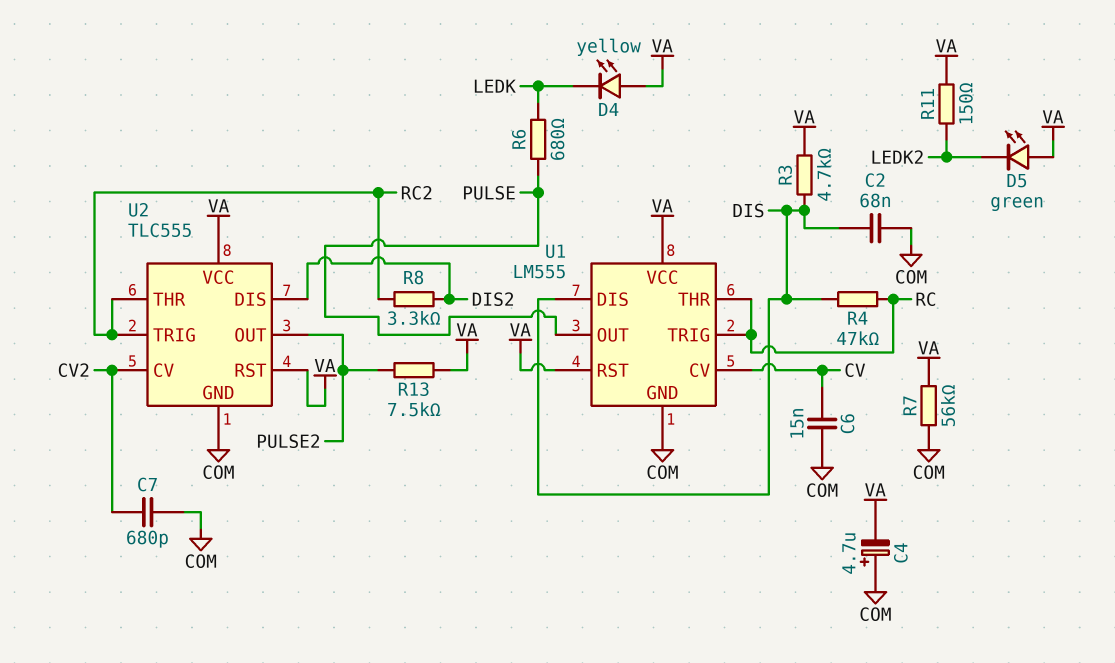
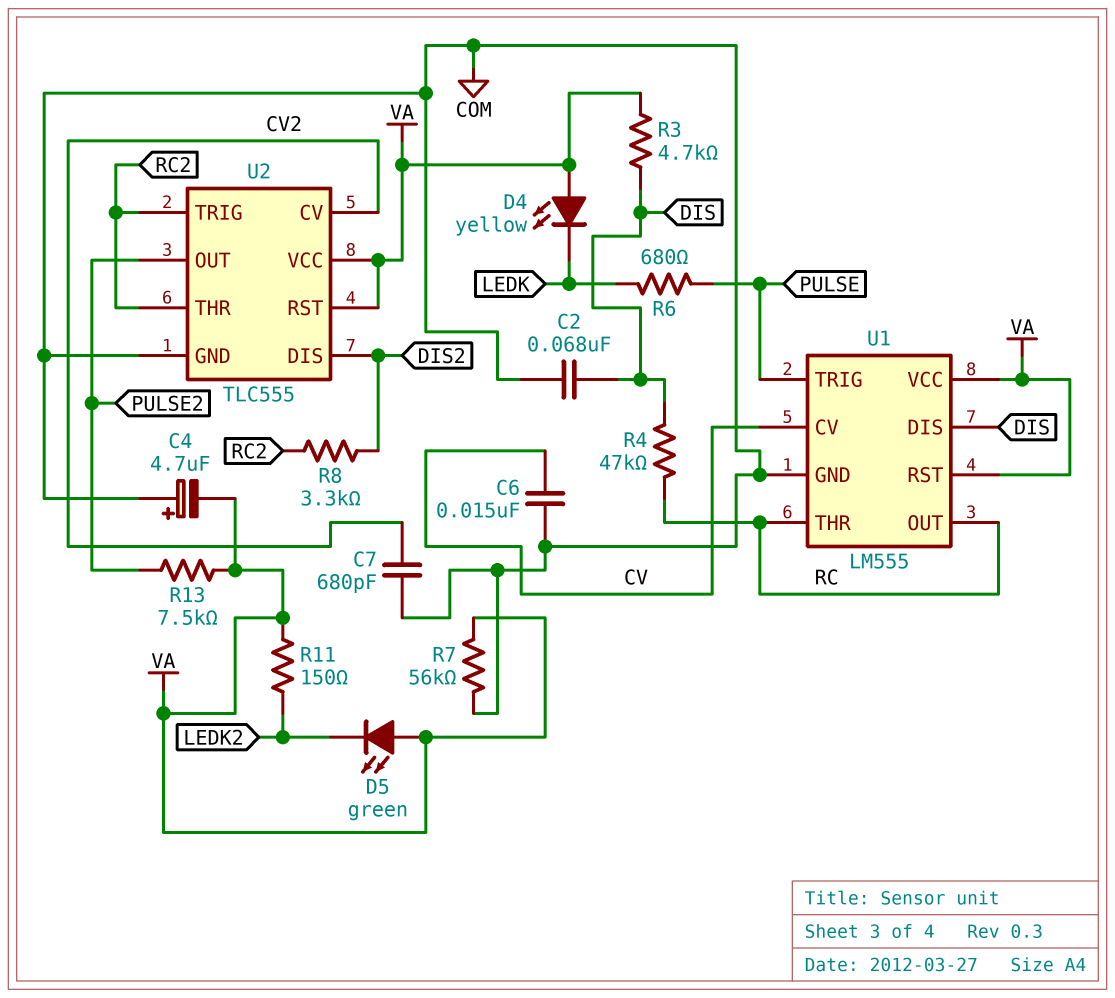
U1 pin OUT: PULSE -> RC
U1 pin TRIG: RC -> PULSE

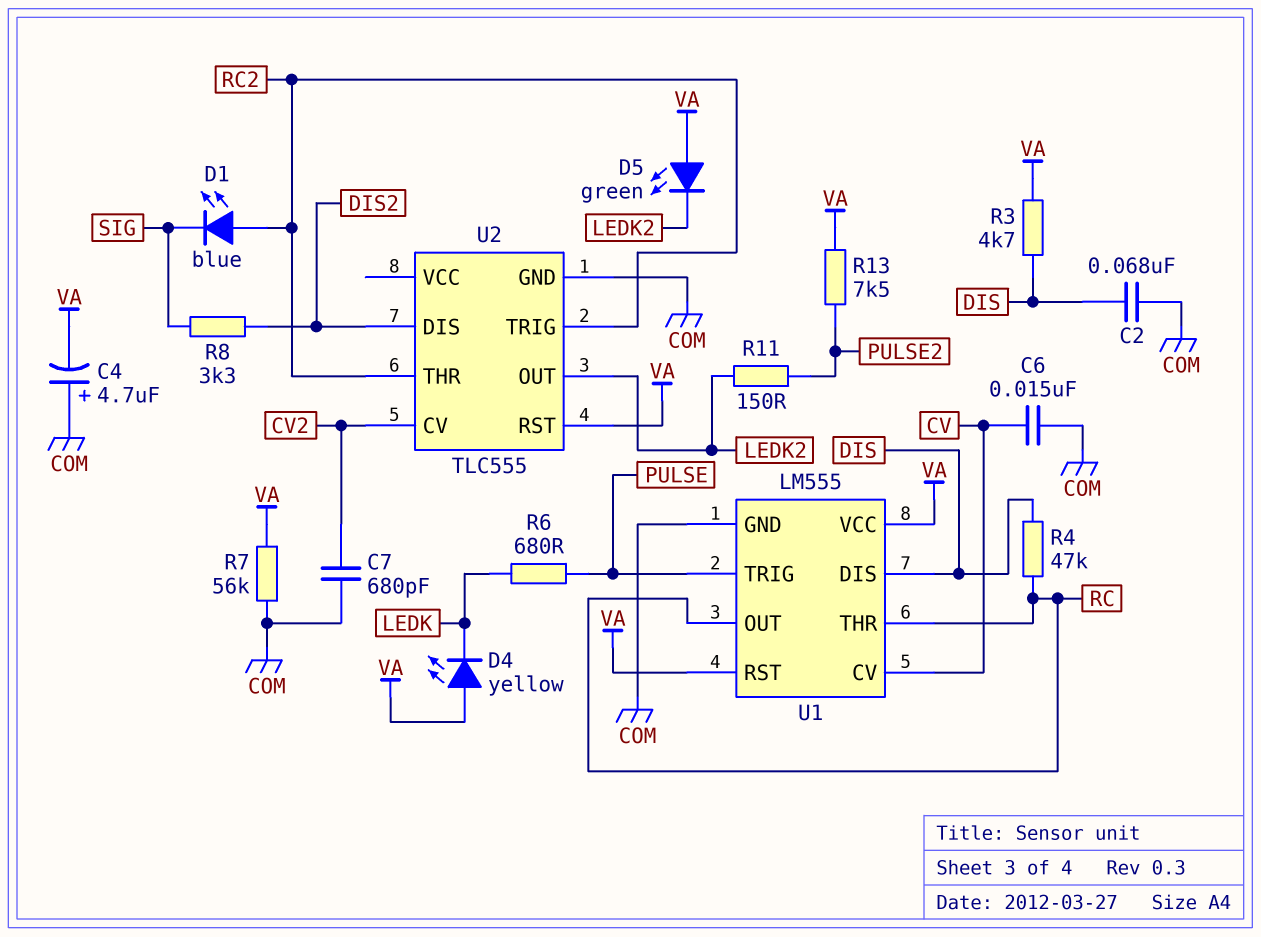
D1: none -> LED blue (A RC2, K SIG)
R8: 3.3k (DIS2, RC2) -> 3.3k (DIS2, SIG)
R11: 150 (LEDK2, VA) -> 150 (LEDK2, PULSE2)
U2 pin OUT: PULSE2 -> LEDK2
U2 pin VCC: VA -> none

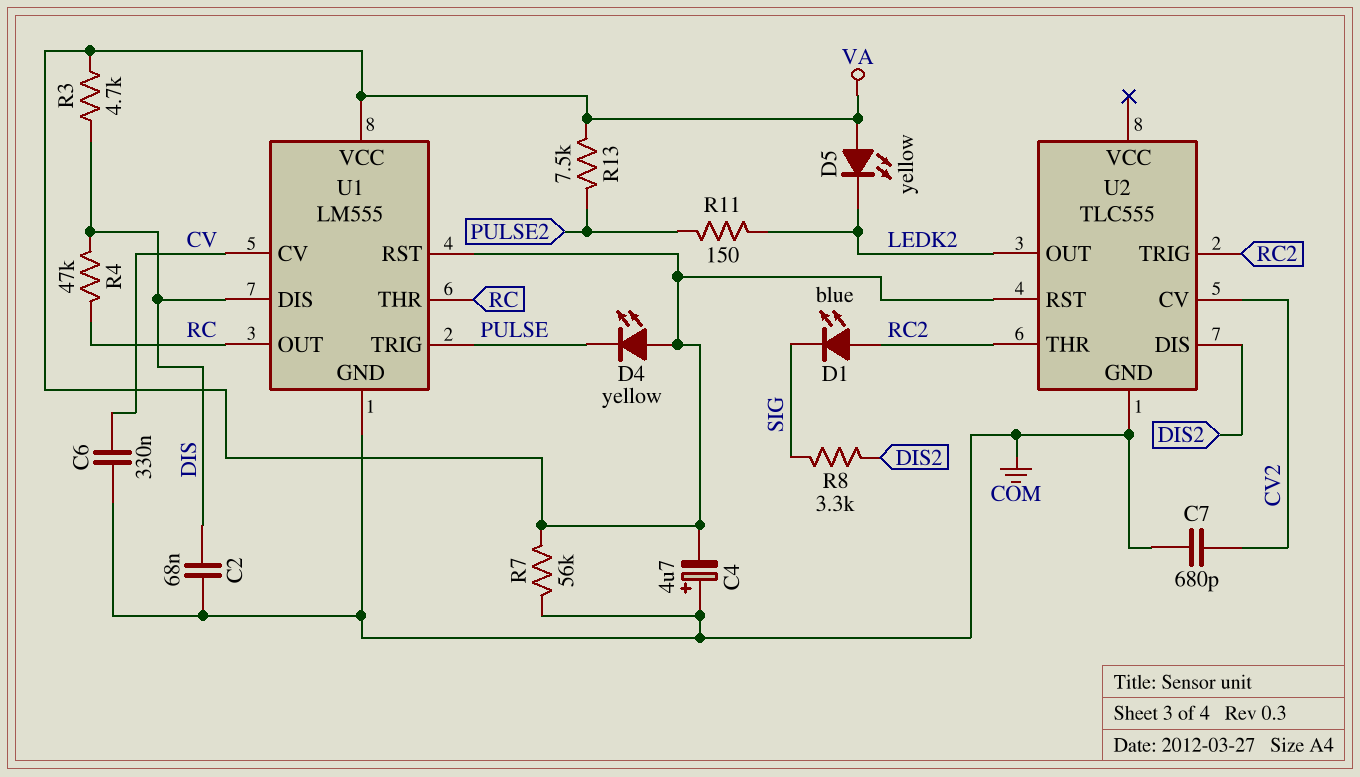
C6: 15nF (COM, CV) -> 330nF (COM, CV)
D4: LED yellow (A VA, K LEDK) -> LED yellow (A VA, K PULSE)
D5: LED green (A VA, K LEDK2) -> LED yellow (A VA, K LEDK2)
R6: 680 (LEDK, PULSE) -> none

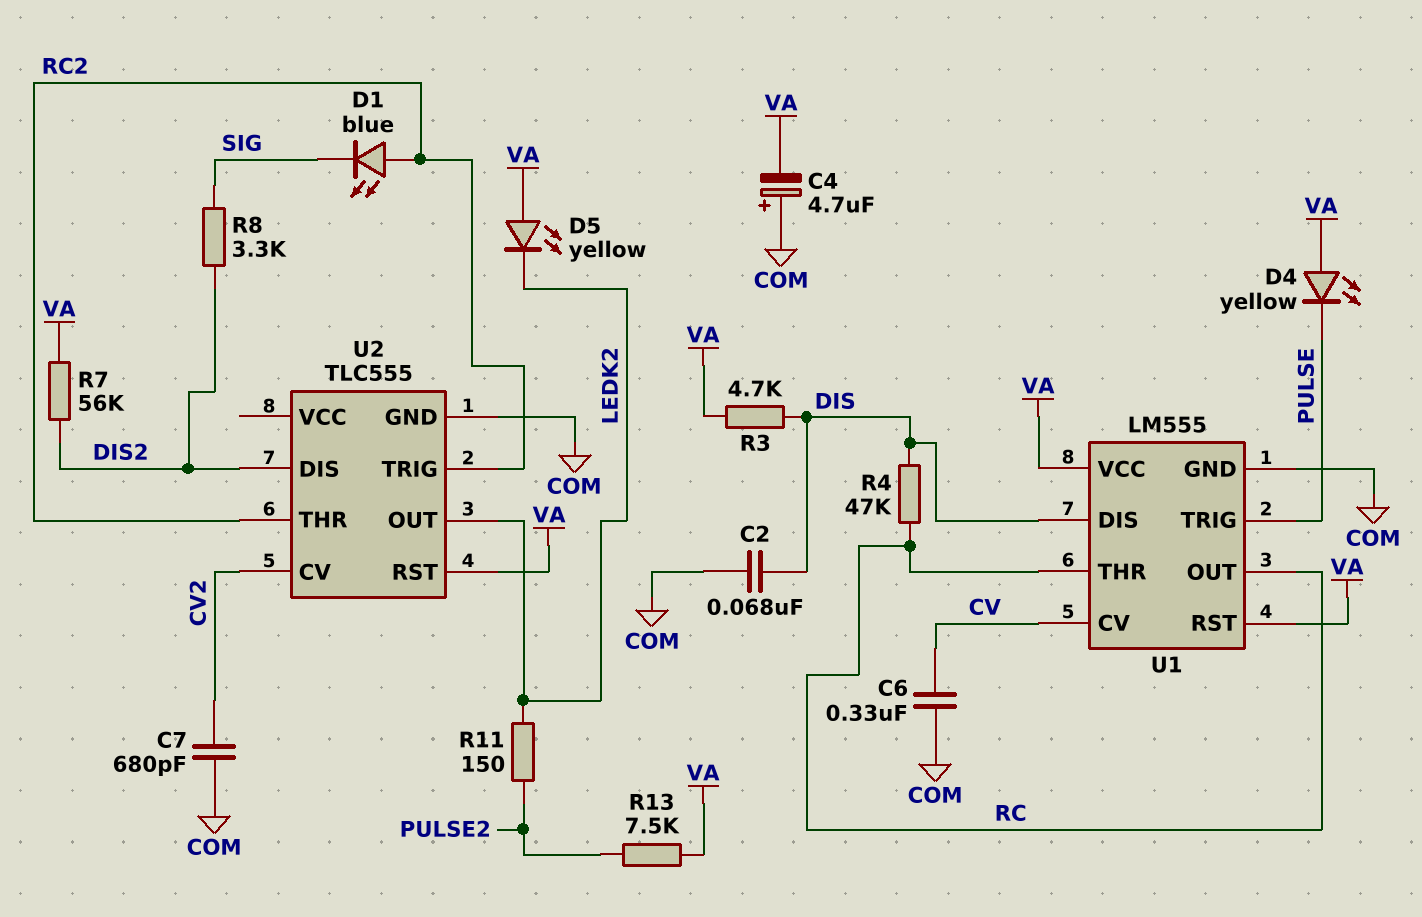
R7: 56k (COM, VA) -> 56k (DIS2, VA)

